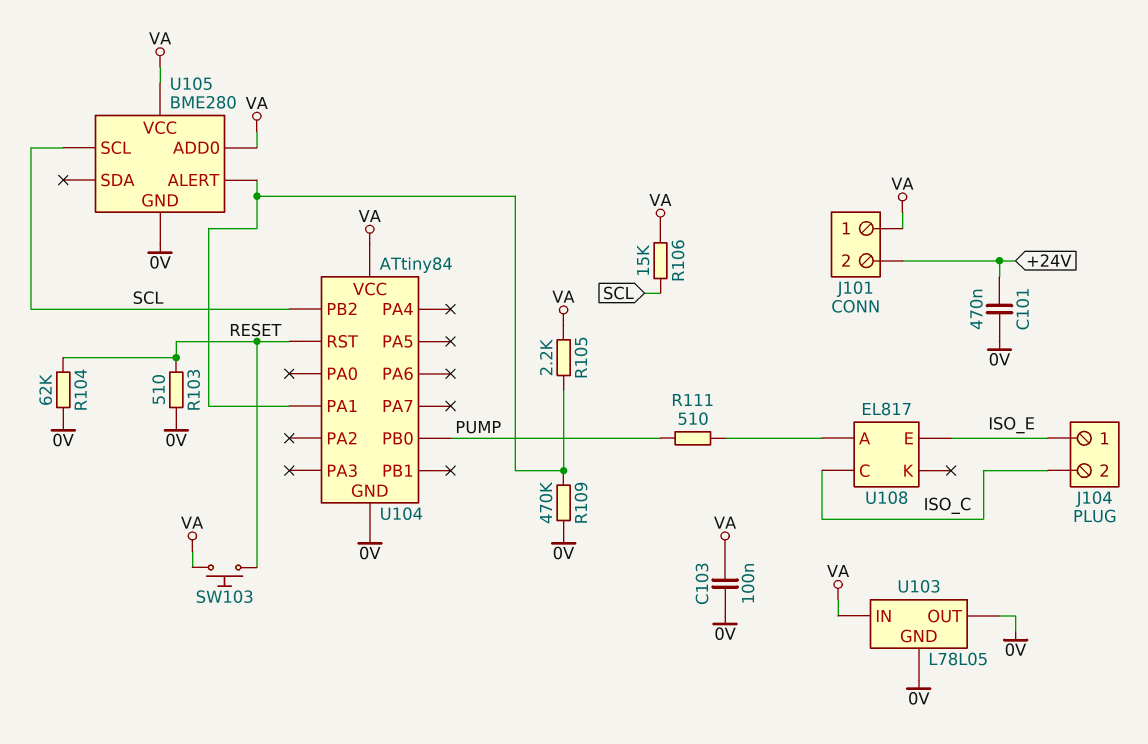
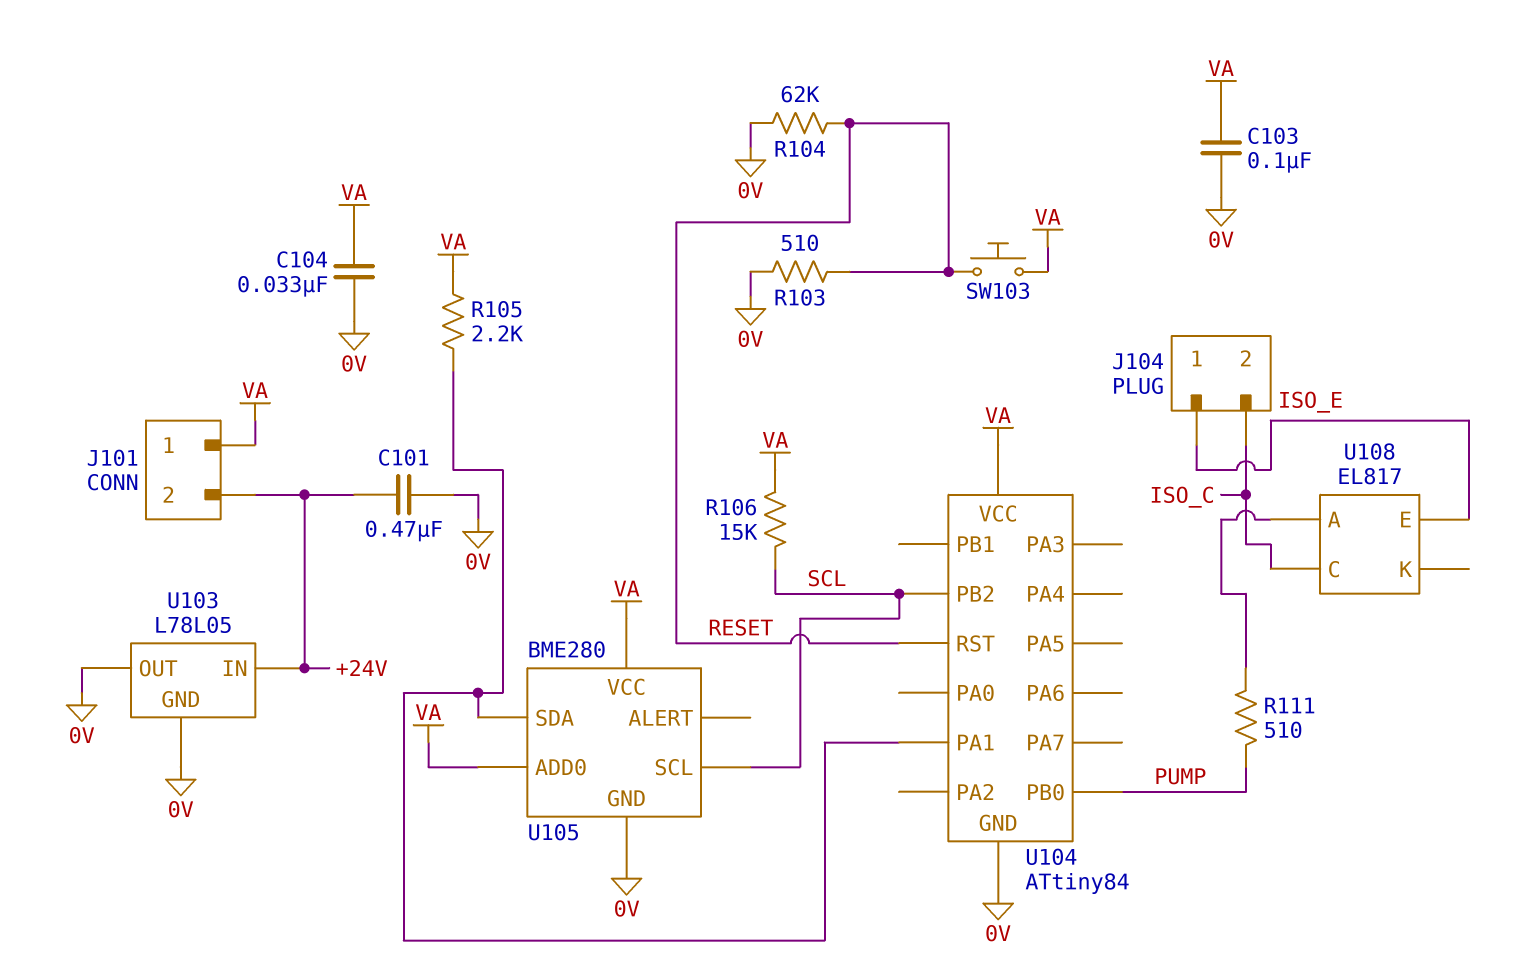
C104: none -> 33nF (0V, VA)
R109: 470k (0V, U104/PA1) -> none
U103 pin IN: VA -> +24V
U105 pin ALERT: U104/PA1 -> none
U105 pin SDA: none -> U104/PA1

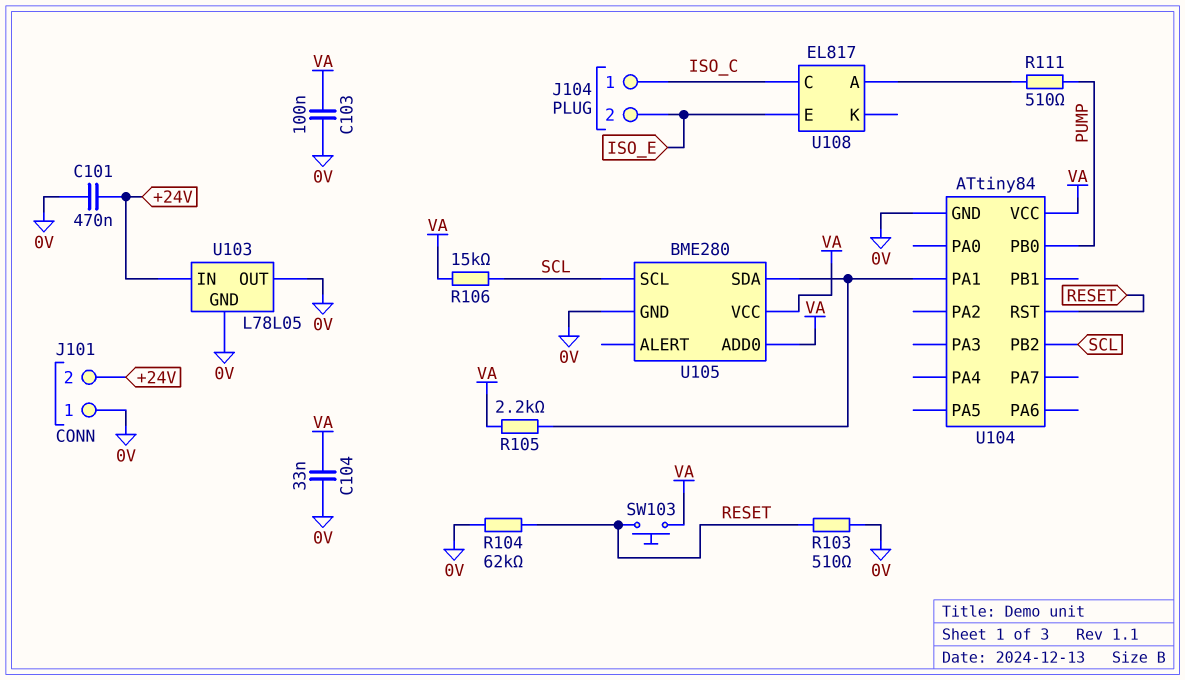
J101 pin 1: VA -> 0V
J104 pin 1: ISO_E -> ISO_C
J104 pin 2: ISO_C -> ISO_E

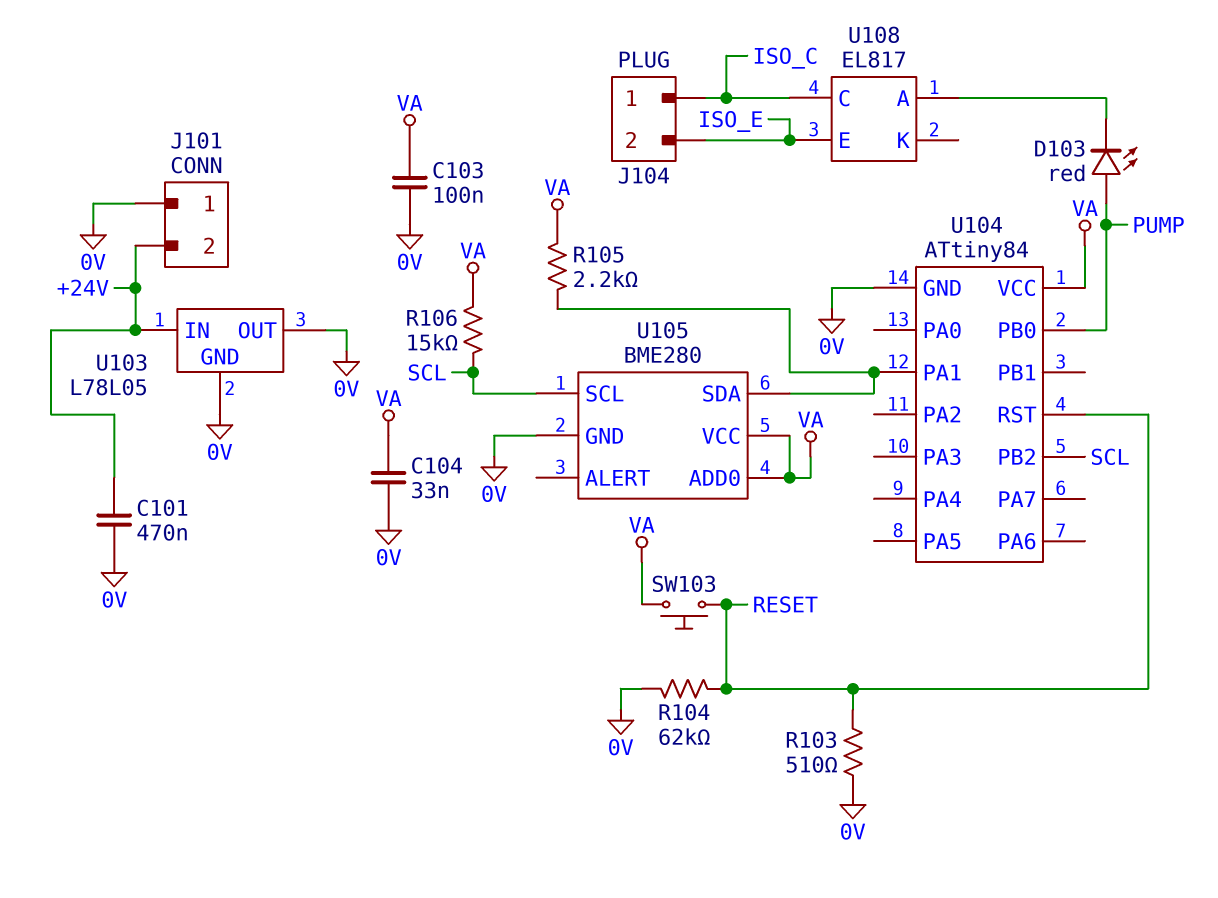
D103: none -> LED red (A PUMP, K U108/A)
R111: 510 (PUMP, U108/A) -> none

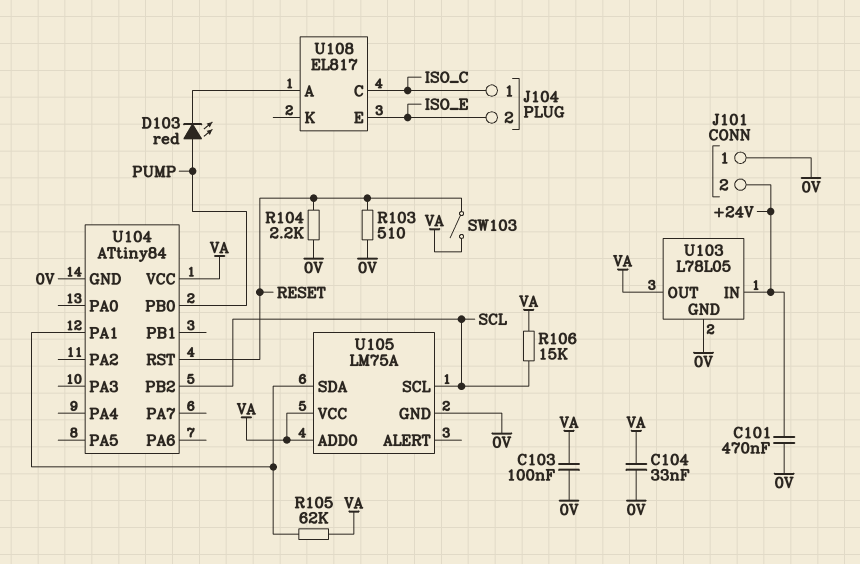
R104: 62k (0V, RESET) -> 2.2k (0V, RESET)
R105: 2.2k (U104/PA1, VA) -> 62k (U104/PA1, VA)
SW103: button (RESET, VA) -> switch (RESET, VA)
U103 pin OUT: 0V -> VA
U105: BME280 -> LM75A

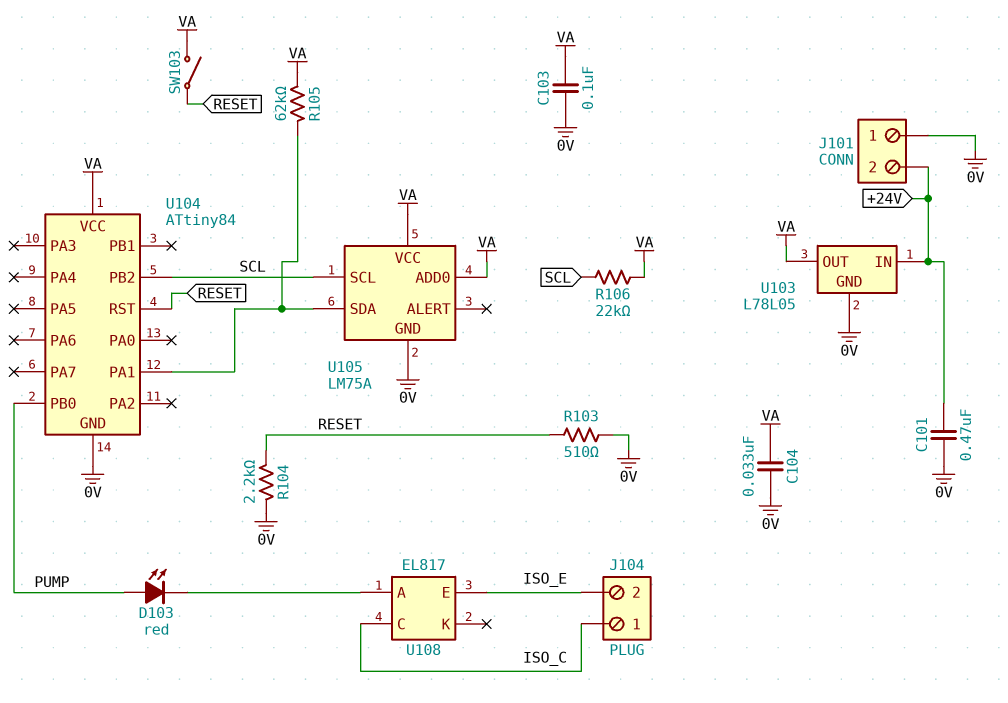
R106: 15k (SCL, VA) -> 22k (SCL, VA)

